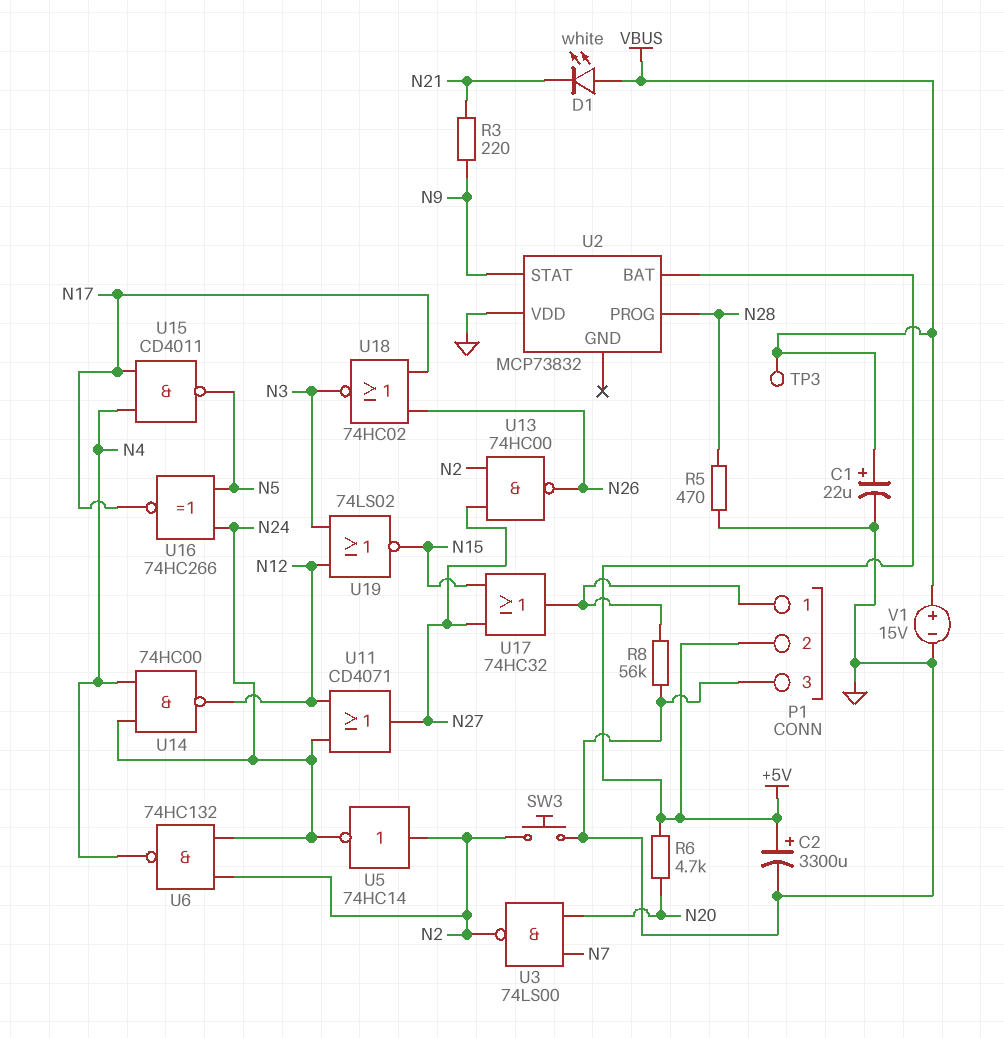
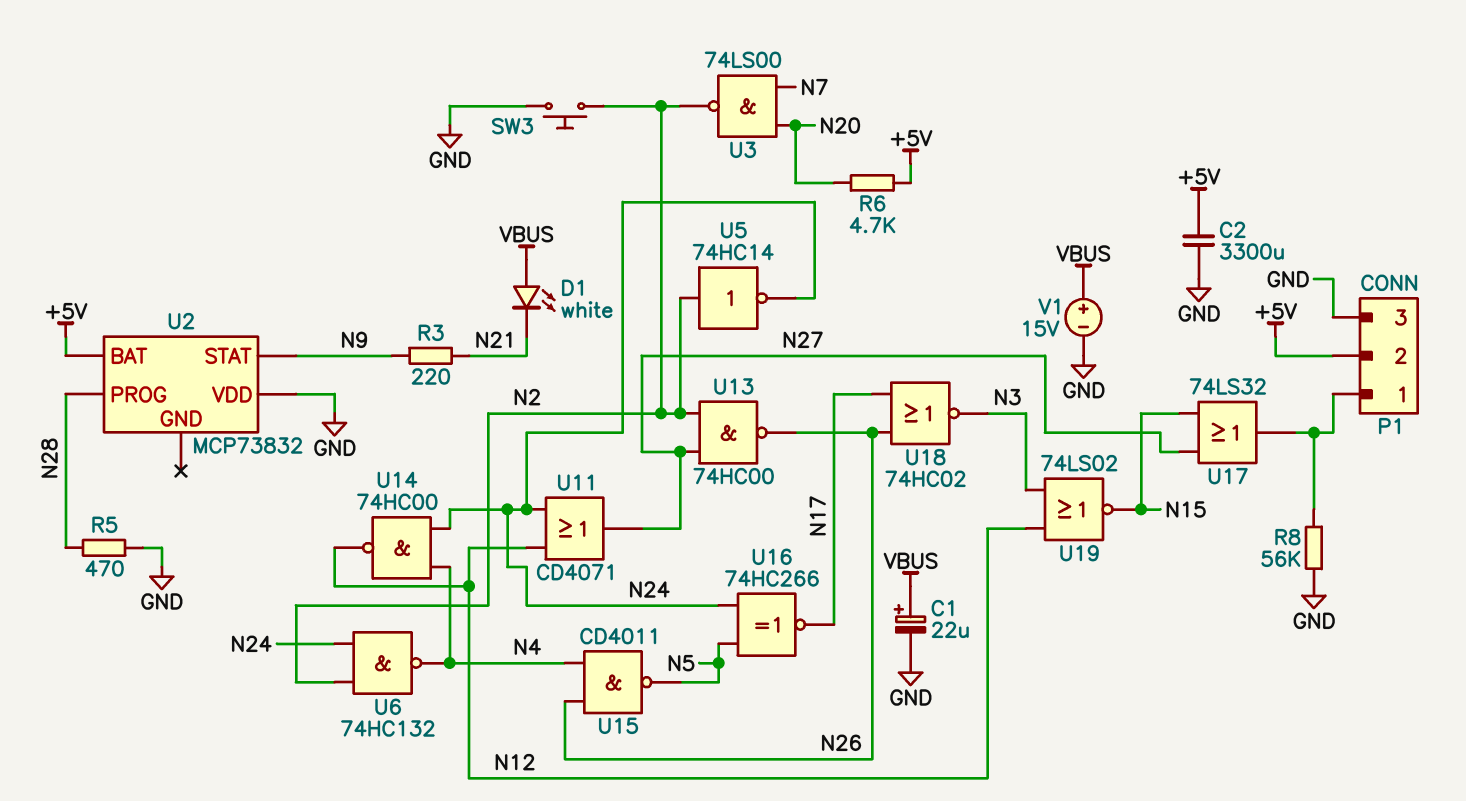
C2: 3300uF (plus +5V, minus GND) -> 3300uF (+5V, GND)
TP3: test point (VBUS) -> none
U15: NAND CD4011 (in N4, in N17, out N5) -> NAND CD4011 (in N4, in N26, out N5)
U17: OR 74HC32 (in N15, in N27, out P1/1) -> OR 74LS32 (in N15, in N27, out P1/1)

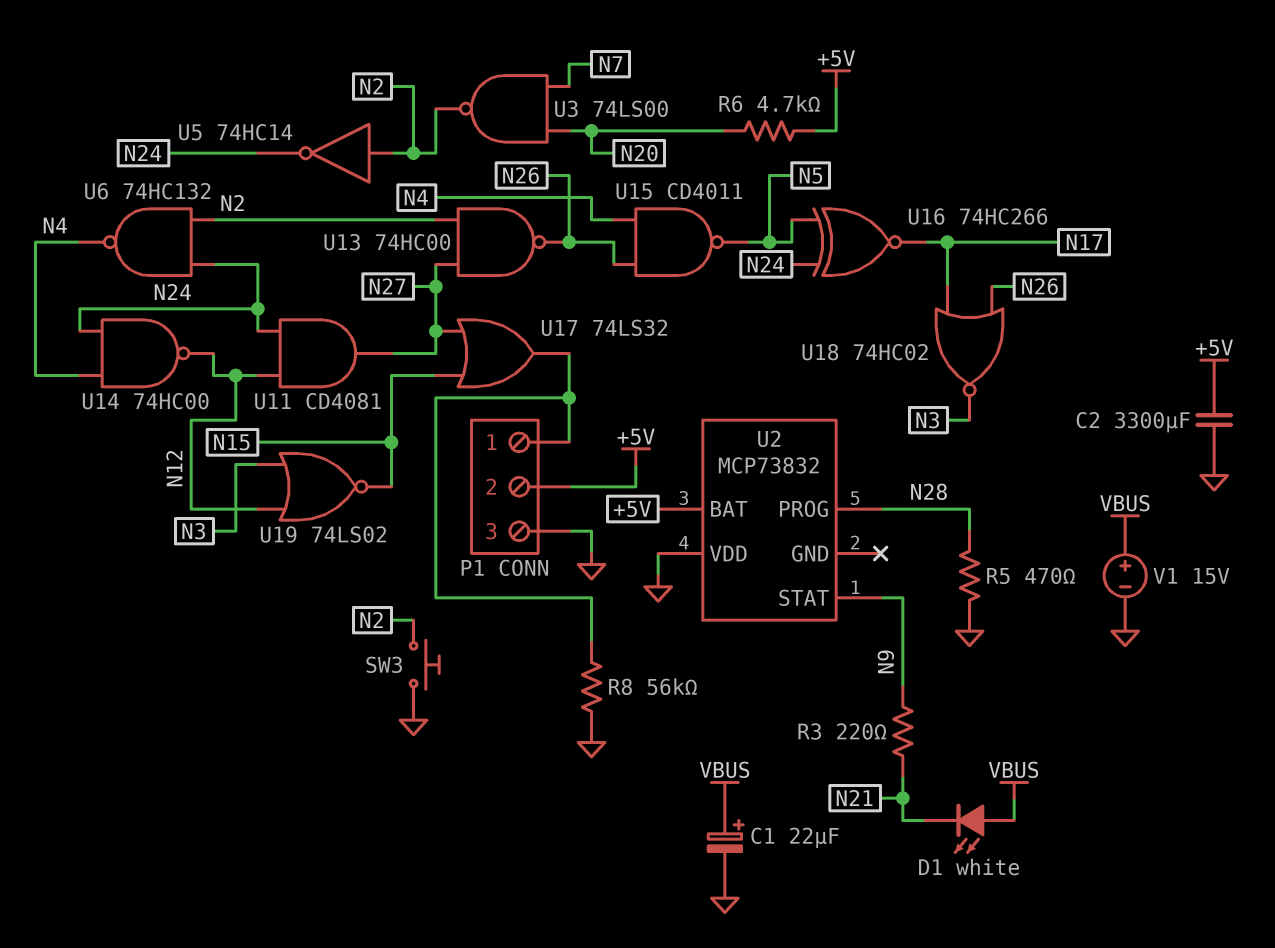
U11: OR CD4071 (in N12, in N24, out N27) -> AND CD4081 (in N12, in N24, out N27)

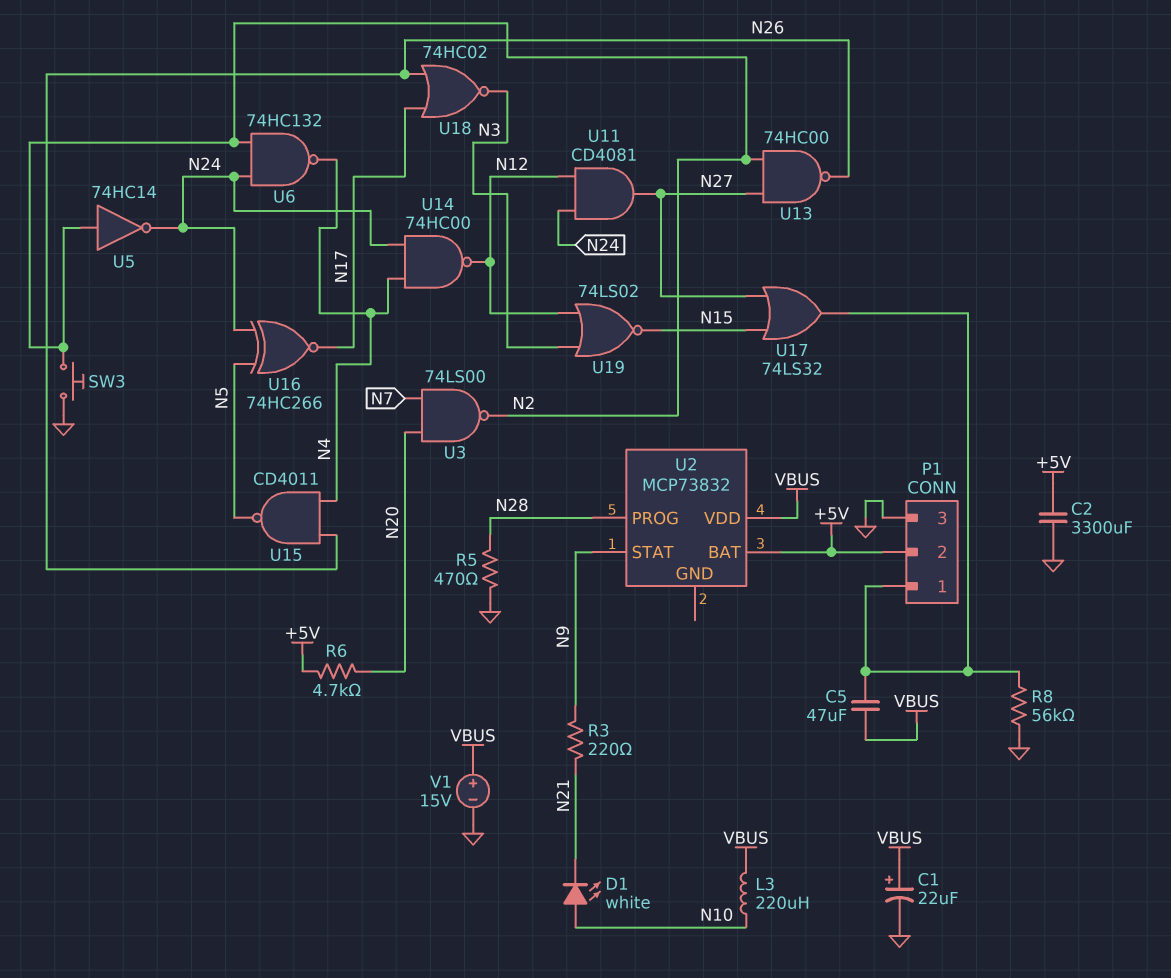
C5: none -> 47uF (P1/1, VBUS)
D1: LED white (A VBUS, K N21) -> LED white (A N10, K N21)
L3: none -> 220uH (N10, VBUS)
U2 pin VDD: GND -> VBUS

